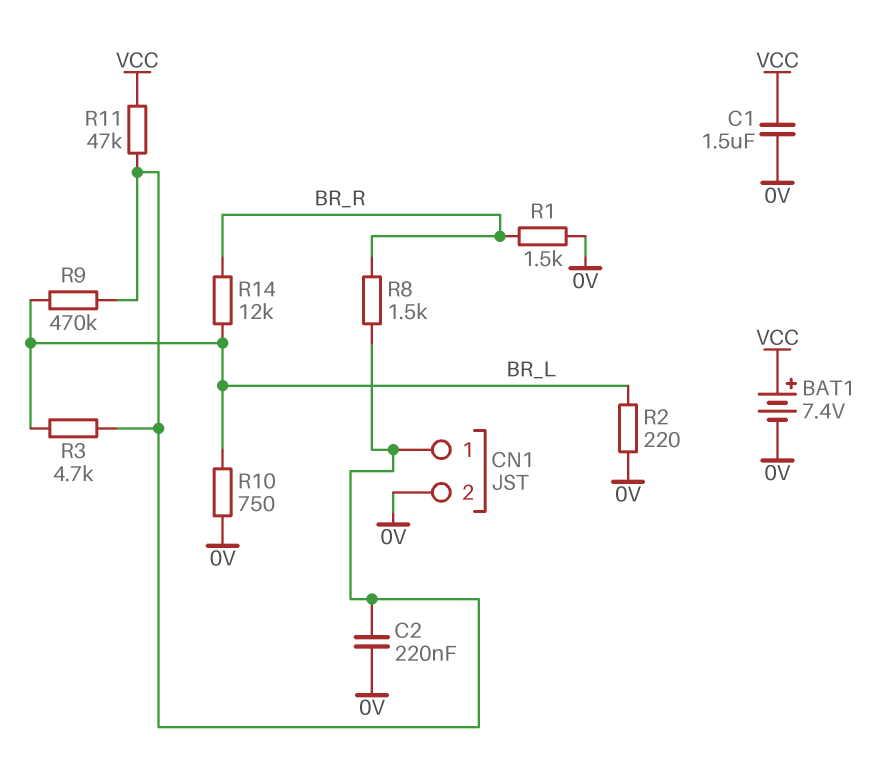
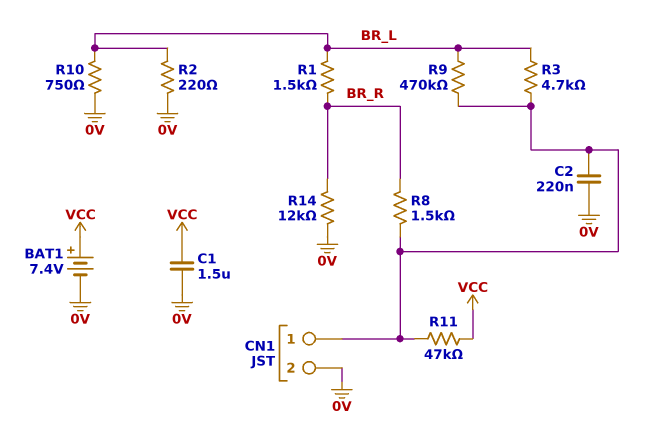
R1: 1.5k (0V, BR_R) -> 1.5k (BR_L, BR_R)
R14: 12k (BR_L, BR_R) -> 12k (0V, BR_R)

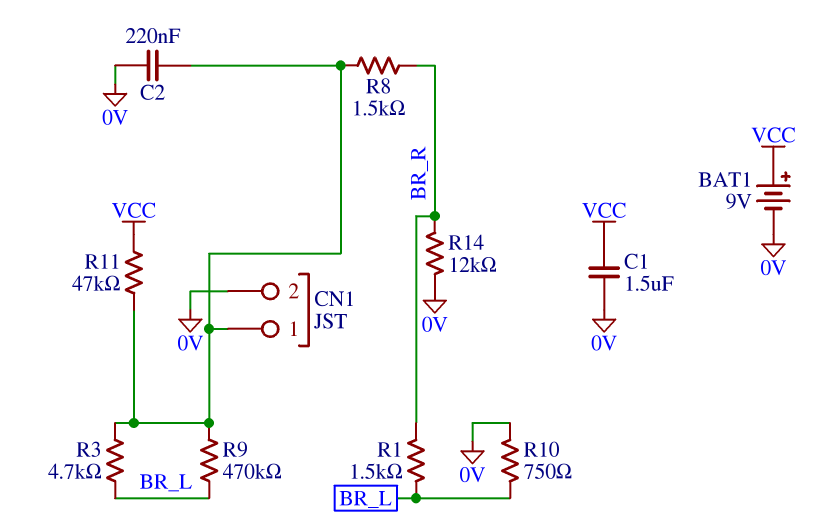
BAT1: 7.4V (plus VCC, minus 0V) -> 9V (plus VCC, minus 0V)
R2: 220 (0V, BR_L) -> none

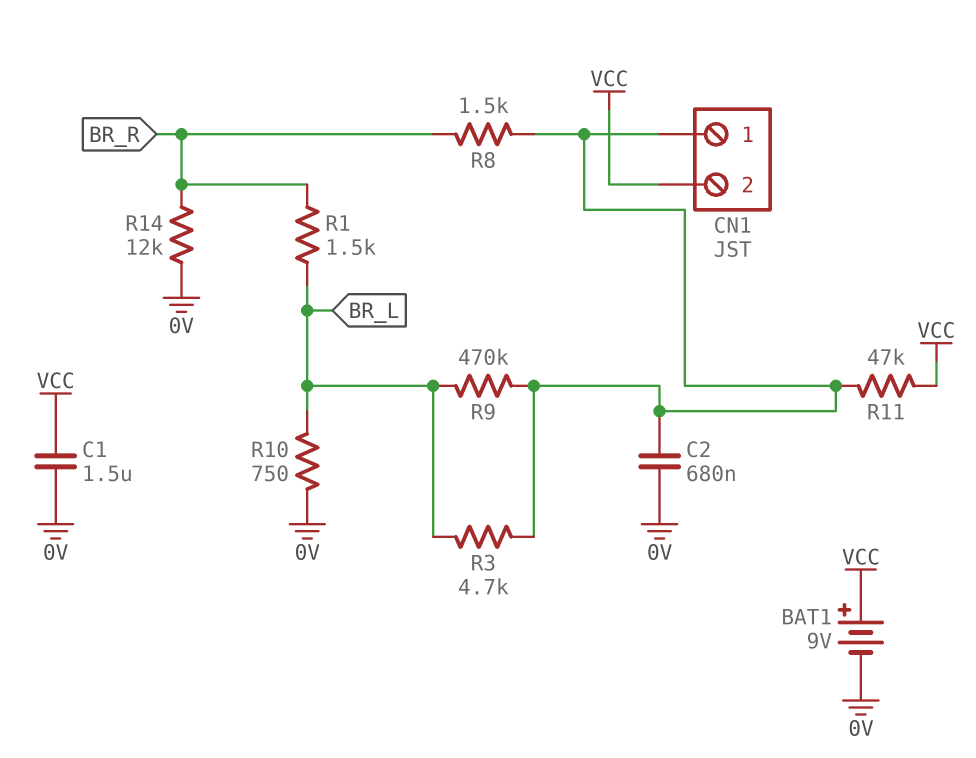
C2: 220nF (0V, CN1/1) -> 680nF (0V, CN1/1)
CN1 pin 2: 0V -> VCC

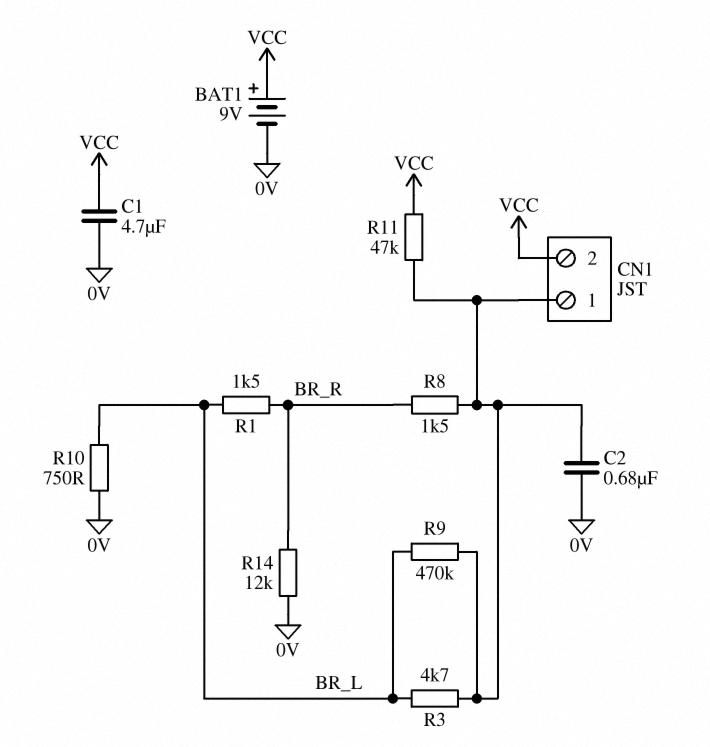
C1: 1.5uF (0V, VCC) -> 4.7uF (0V, VCC)

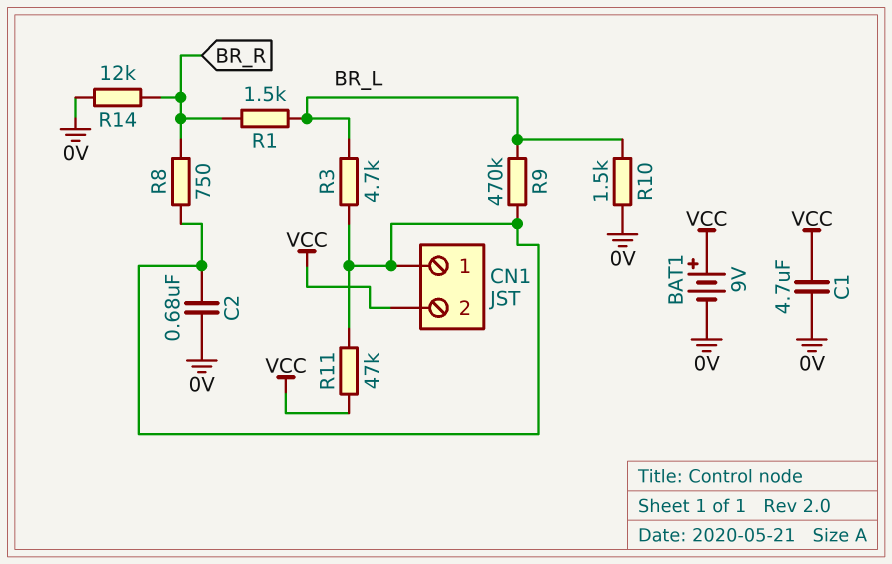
R8: 1.5k (BR_R, CN1/1) -> 750 (BR_R, CN1/1)
R10: 750 (0V, BR_L) -> 1.5k (0V, BR_L)

